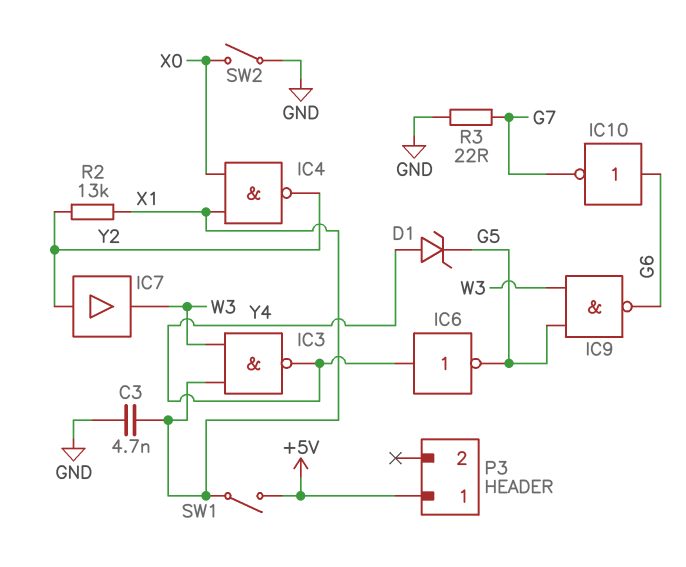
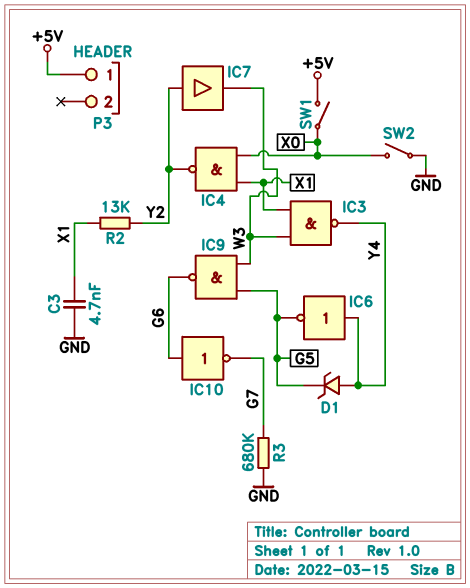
R3: 22 (G7, GND) -> 680k (G7, GND)
SW1: switch (+5V, X1) -> switch (+5V, X0)

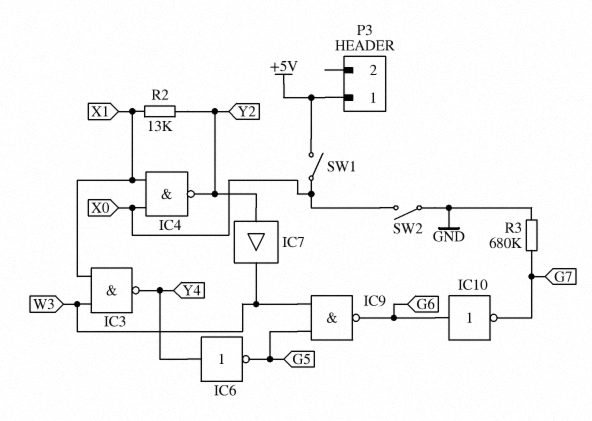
C3: 4.7nF (GND, X1) -> none
D1: zener (A Y4, K G5) -> none

